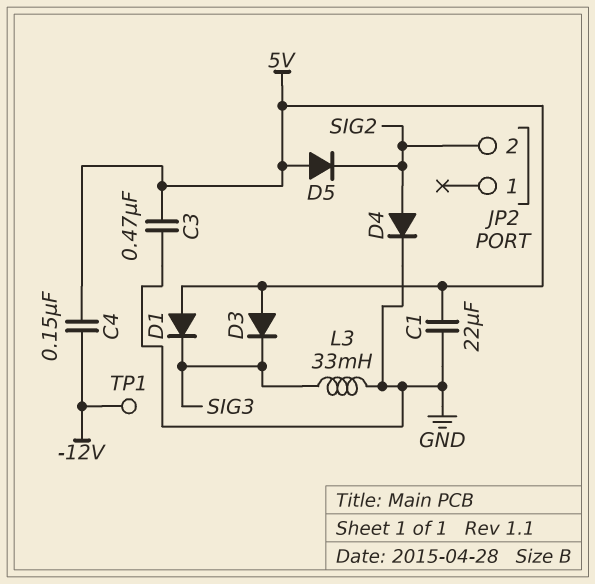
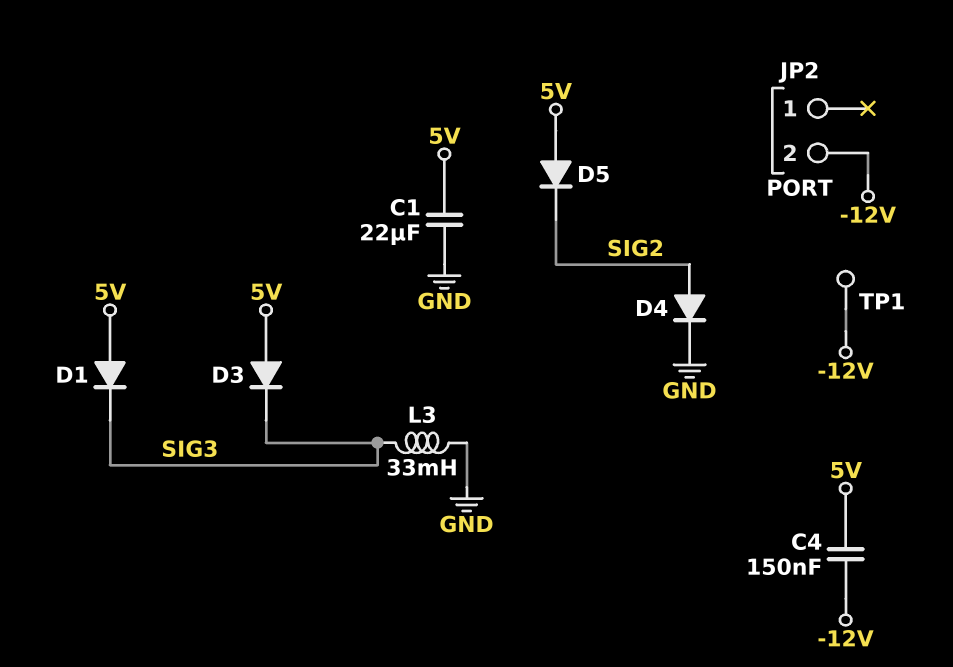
C3: 470nF (5V, GND) -> none
JP2 pin 2: SIG2 -> -12V

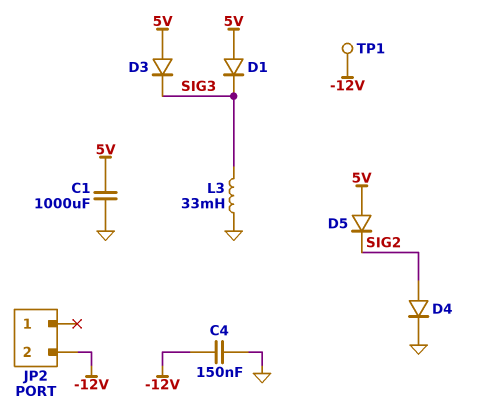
C1: 22uF (5V, GND) -> 1000uF (5V, GND)
C4: 150nF (-12V, 5V) -> 150nF (-12V, GND)

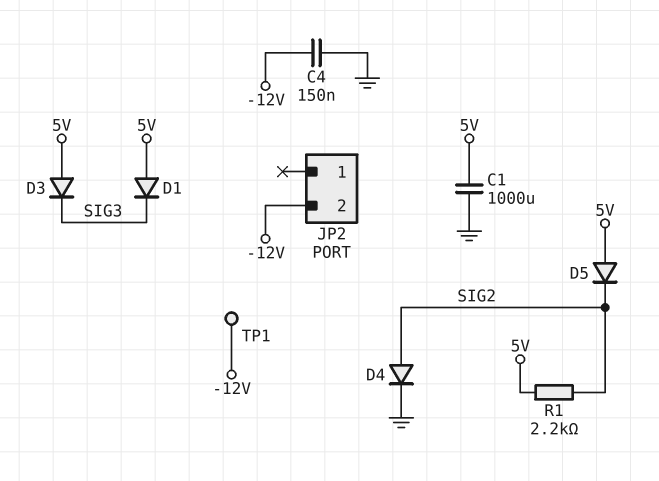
L3: 33mH (GND, SIG3) -> none
R1: none -> 2.2k (5V, SIG2)

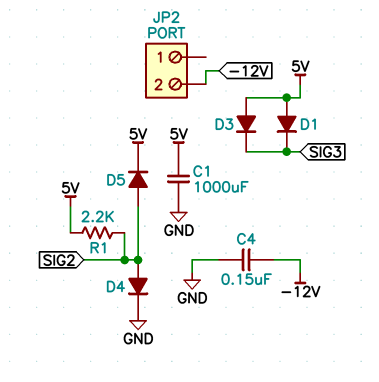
D5: diode (A 5V, K SIG2) -> diode (A SIG2, K 5V)
TP1: test point (-12V) -> none

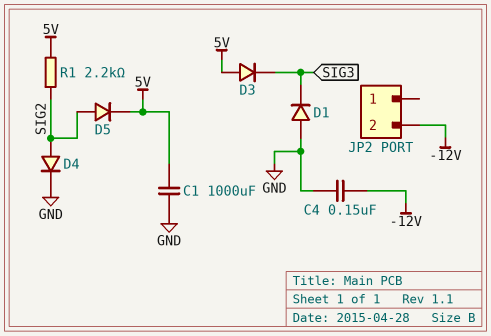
D1: diode (A 5V, K SIG3) -> diode (A GND, K SIG3)

